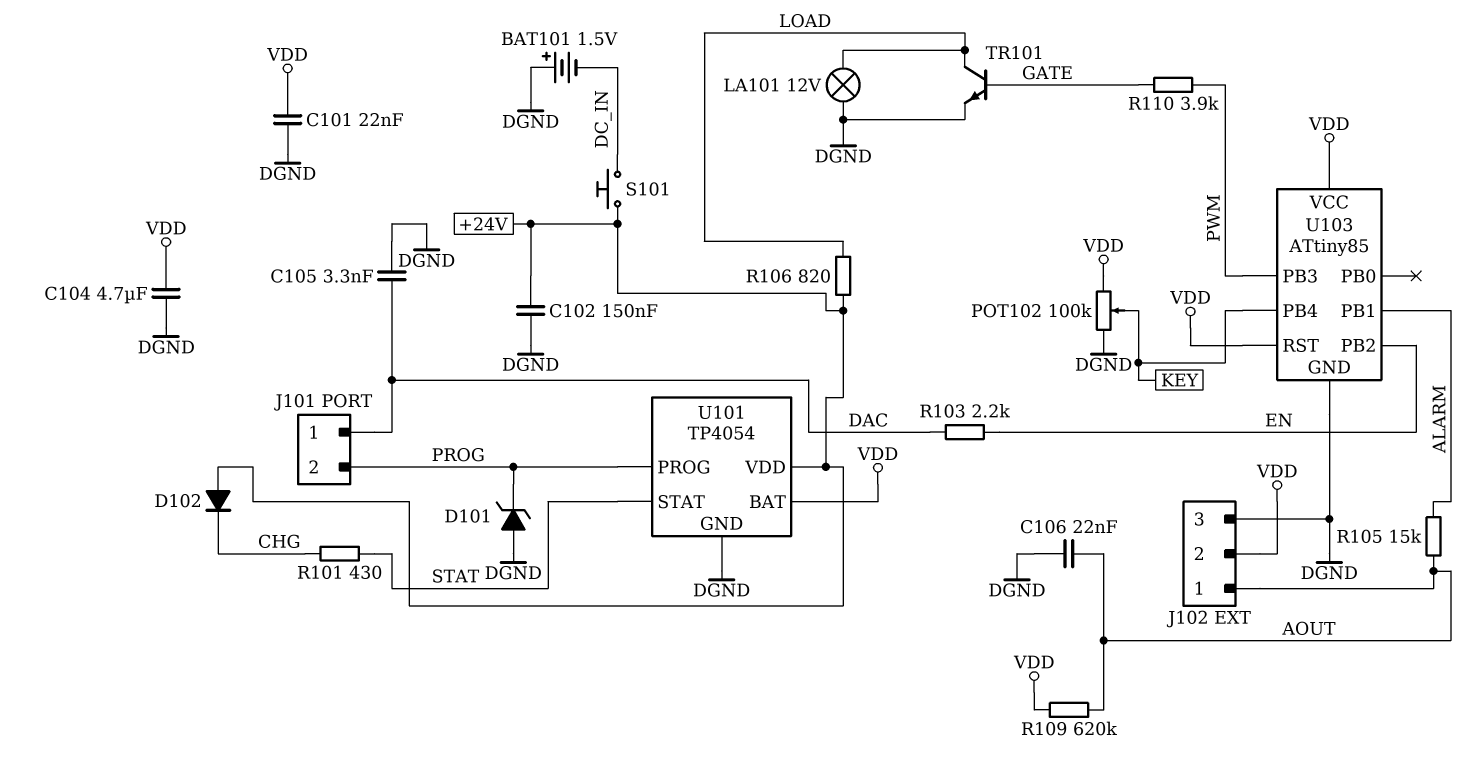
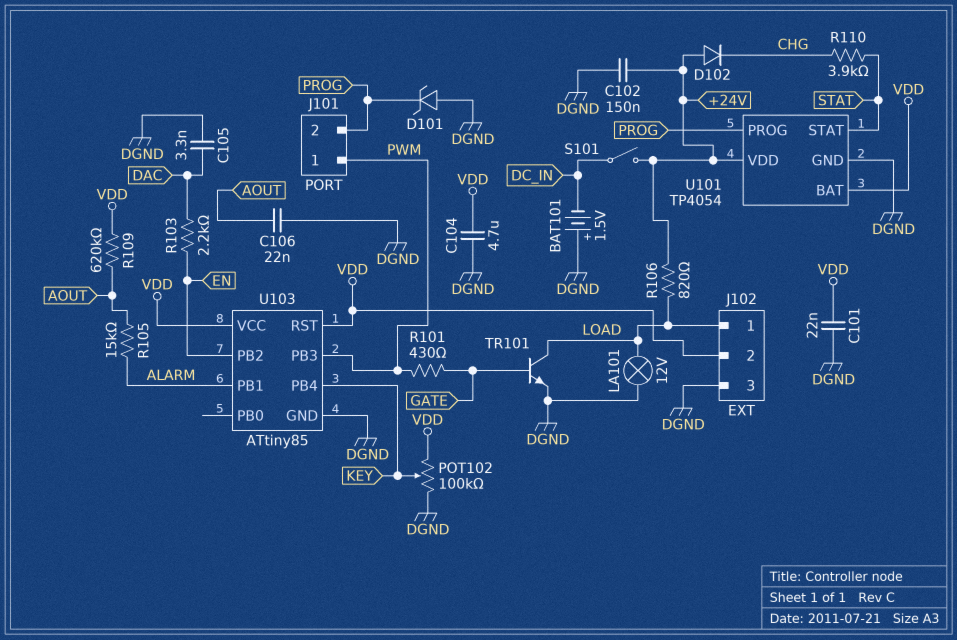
J101 pin 1: DAC -> PWM
J102 pin 1: AOUT -> LOAD
R101: 430 (CHG, STAT) -> 430 (GATE, PWM)
R110: 3.9k (GATE, PWM) -> 3.9k (CHG, STAT)
S101: button (+24V, DC_IN) -> switch (+24V, DC_IN)

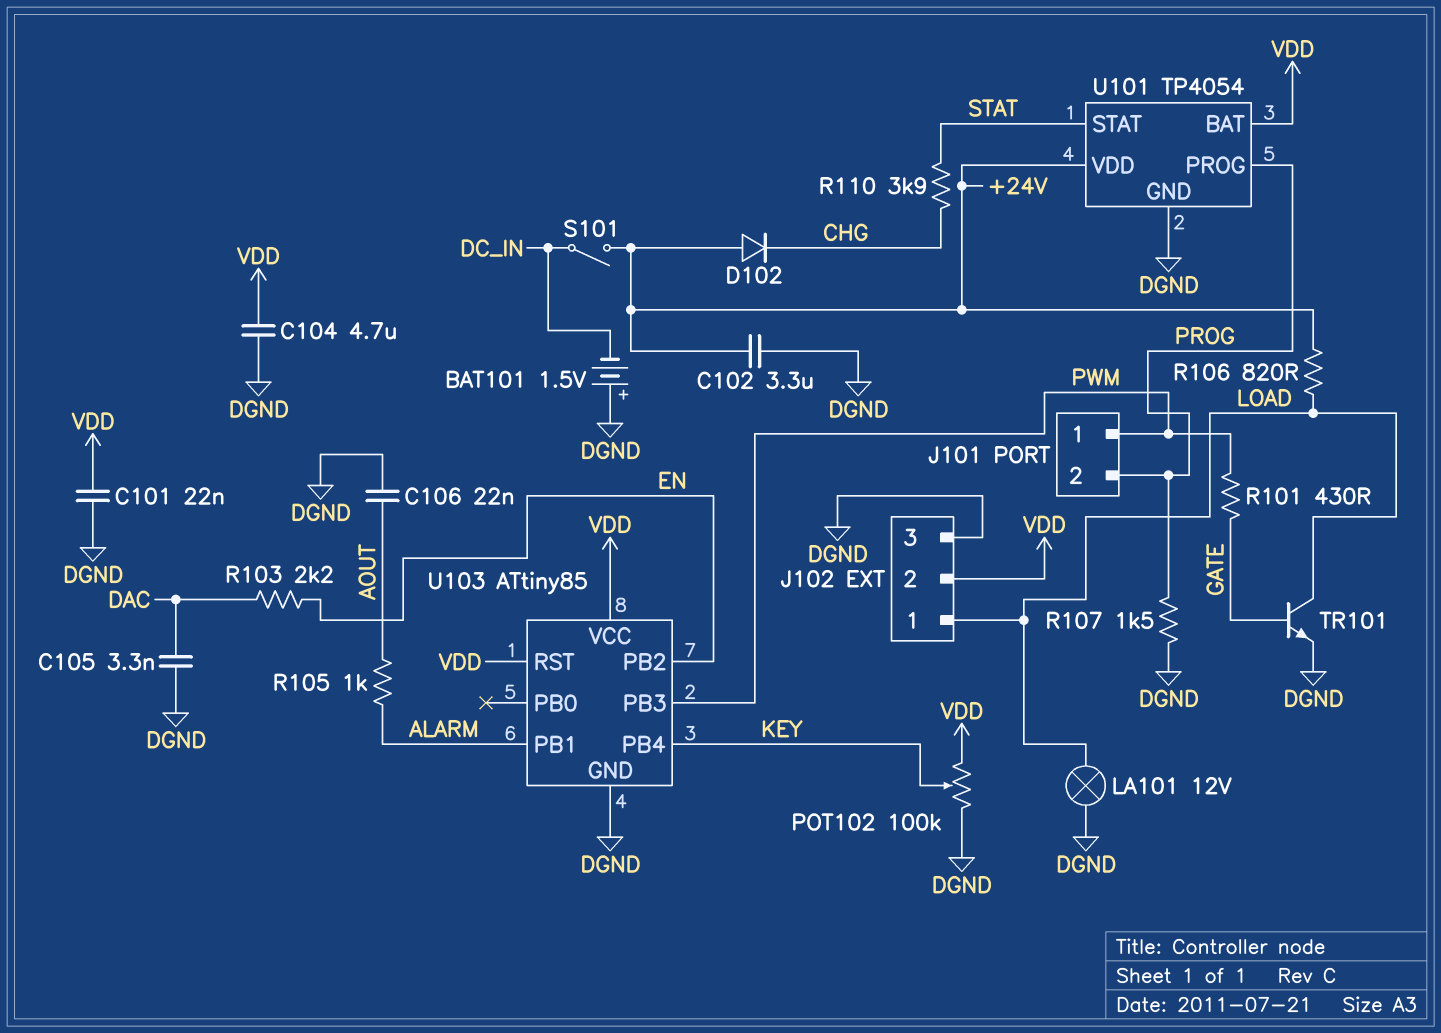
C102: 150nF (+24V, DGND) -> 3.3uF (+24V, DGND)
D101: zener (A DGND, K PROG) -> none
R105: 15k (ALARM, AOUT) -> 1k (ALARM, AOUT)
R107: none -> 1.5k (DGND, PROG)
R109: 620k (AOUT, VDD) -> none

